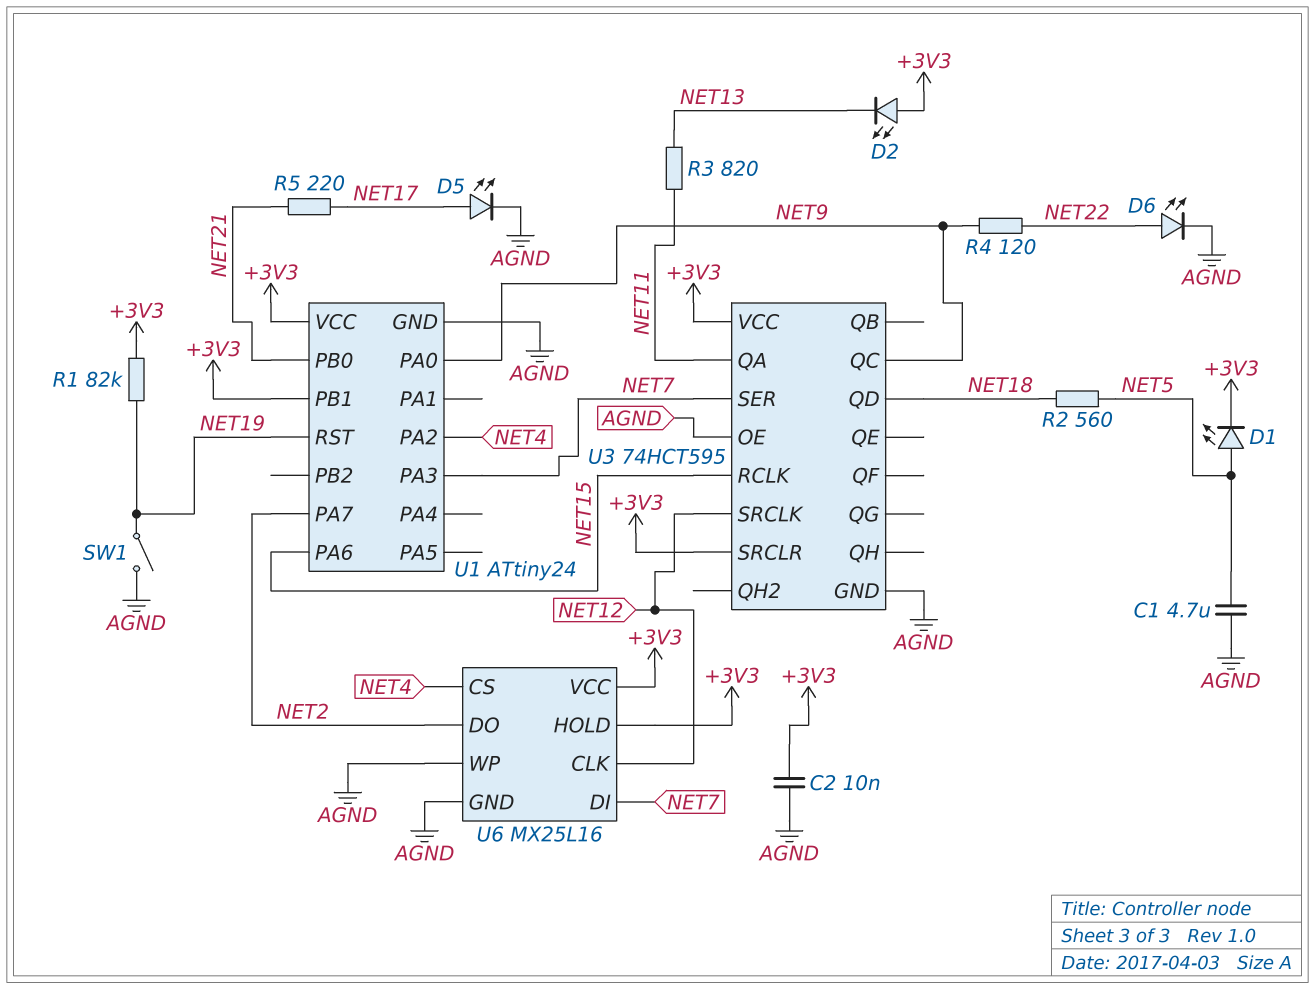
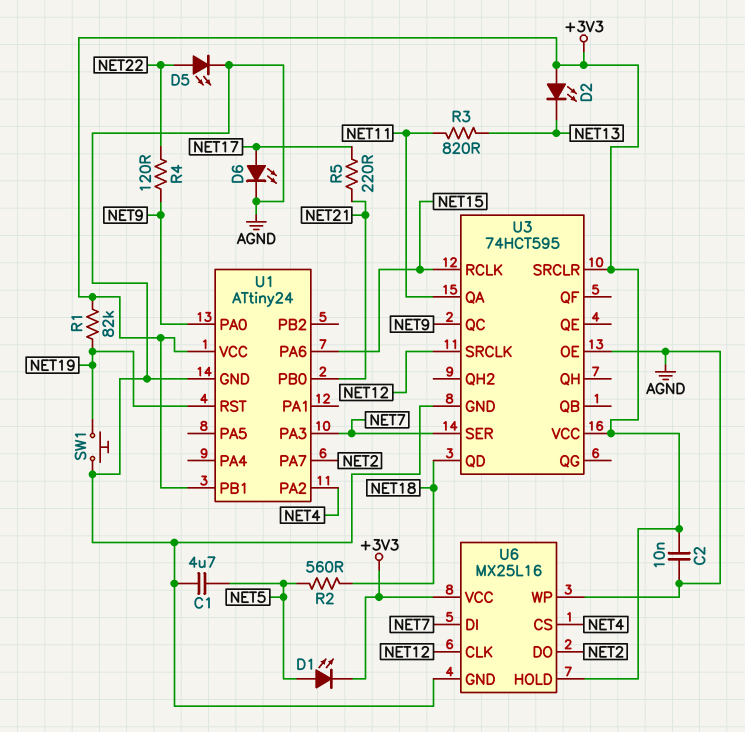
D5: LED (A NET17, K AGND) -> LED (A NET22, K AGND)
D6: LED (A NET22, K AGND) -> LED (A NET17, K AGND)
SW1: switch (AGND, NET19) -> button (AGND, NET19)

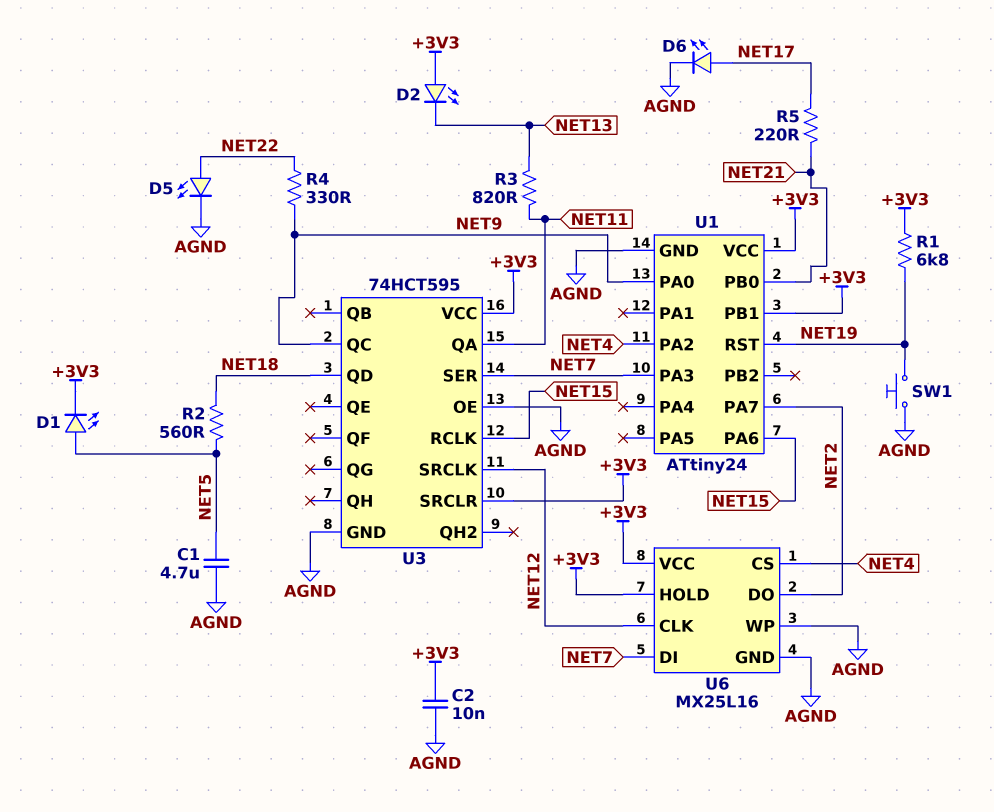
R1: 82k (+3V3, NET19) -> 6.8k (+3V3, NET19)
R4: 120 (NET9, NET22) -> 330 (NET9, NET22)

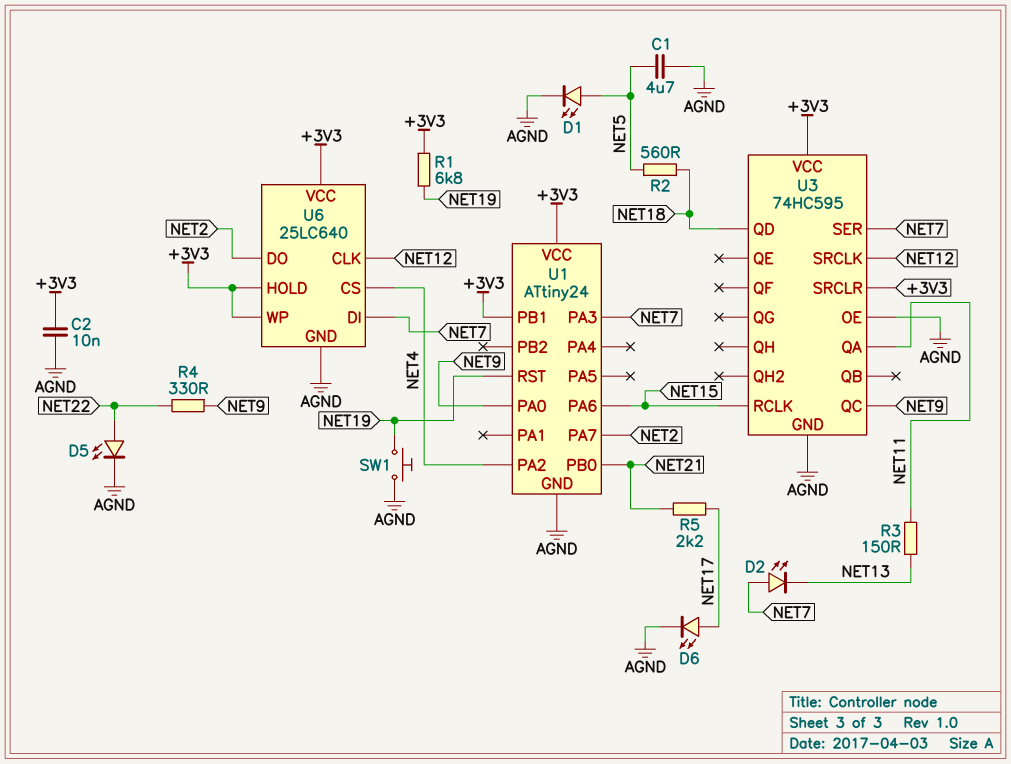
D1: LED (A NET5, K +3V3) -> LED (A NET5, K AGND)
D2: LED (A +3V3, K NET13) -> LED (A NET7, K NET13)
R3: 820 (NET11, NET13) -> 150 (NET11, NET13)
R5: 220 (NET17, NET21) -> 2.2k (NET17, NET21)
U3: 74HCT595 -> 74HC595
U6: MX25L16 -> 25LC640
U6 pin WP: AGND -> +3V3

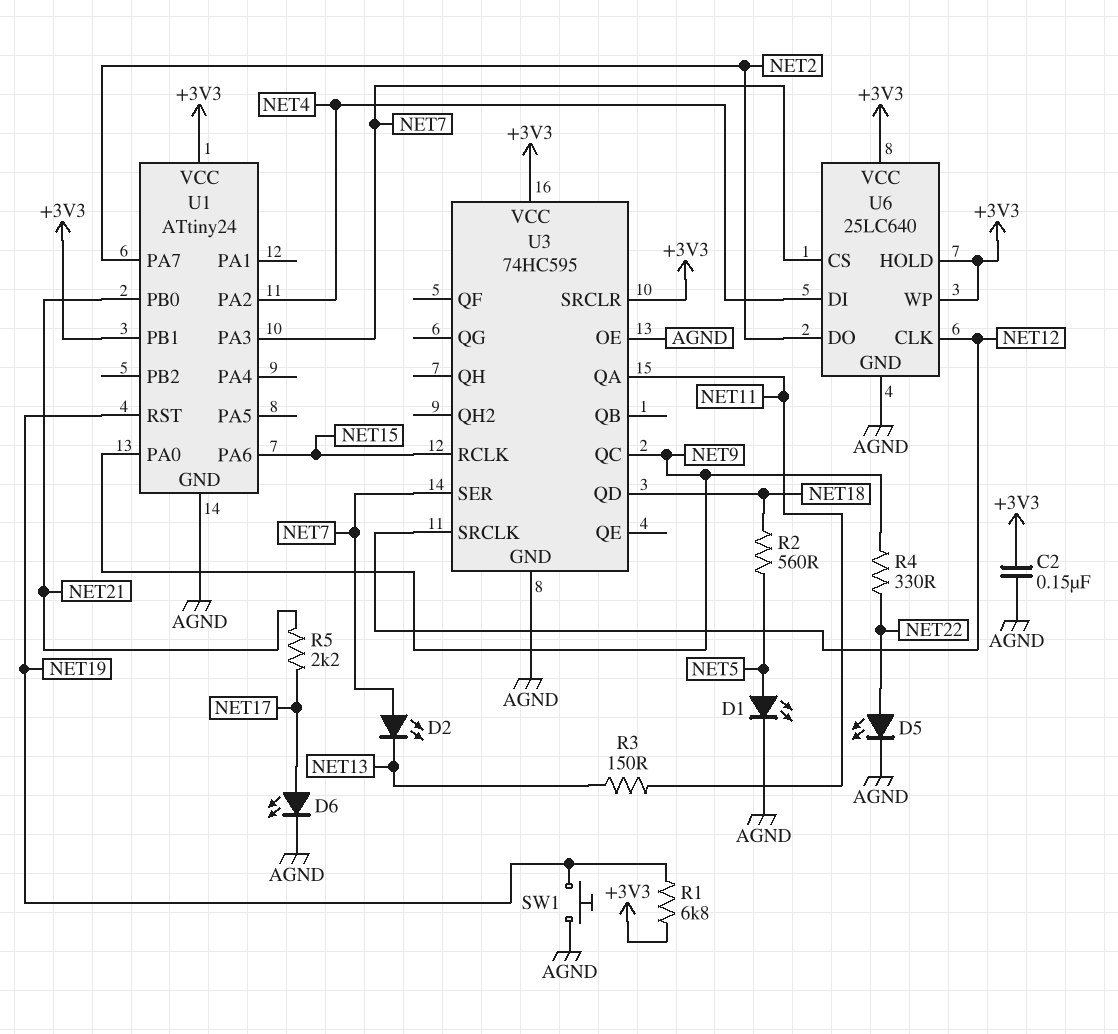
C1: 4.7uF (AGND, NET5) -> none
C2: 10nF (+3V3, AGND) -> 150nF (+3V3, AGND)
U6 pin CS: NET4 -> NET7
U6 pin DI: NET7 -> NET4

